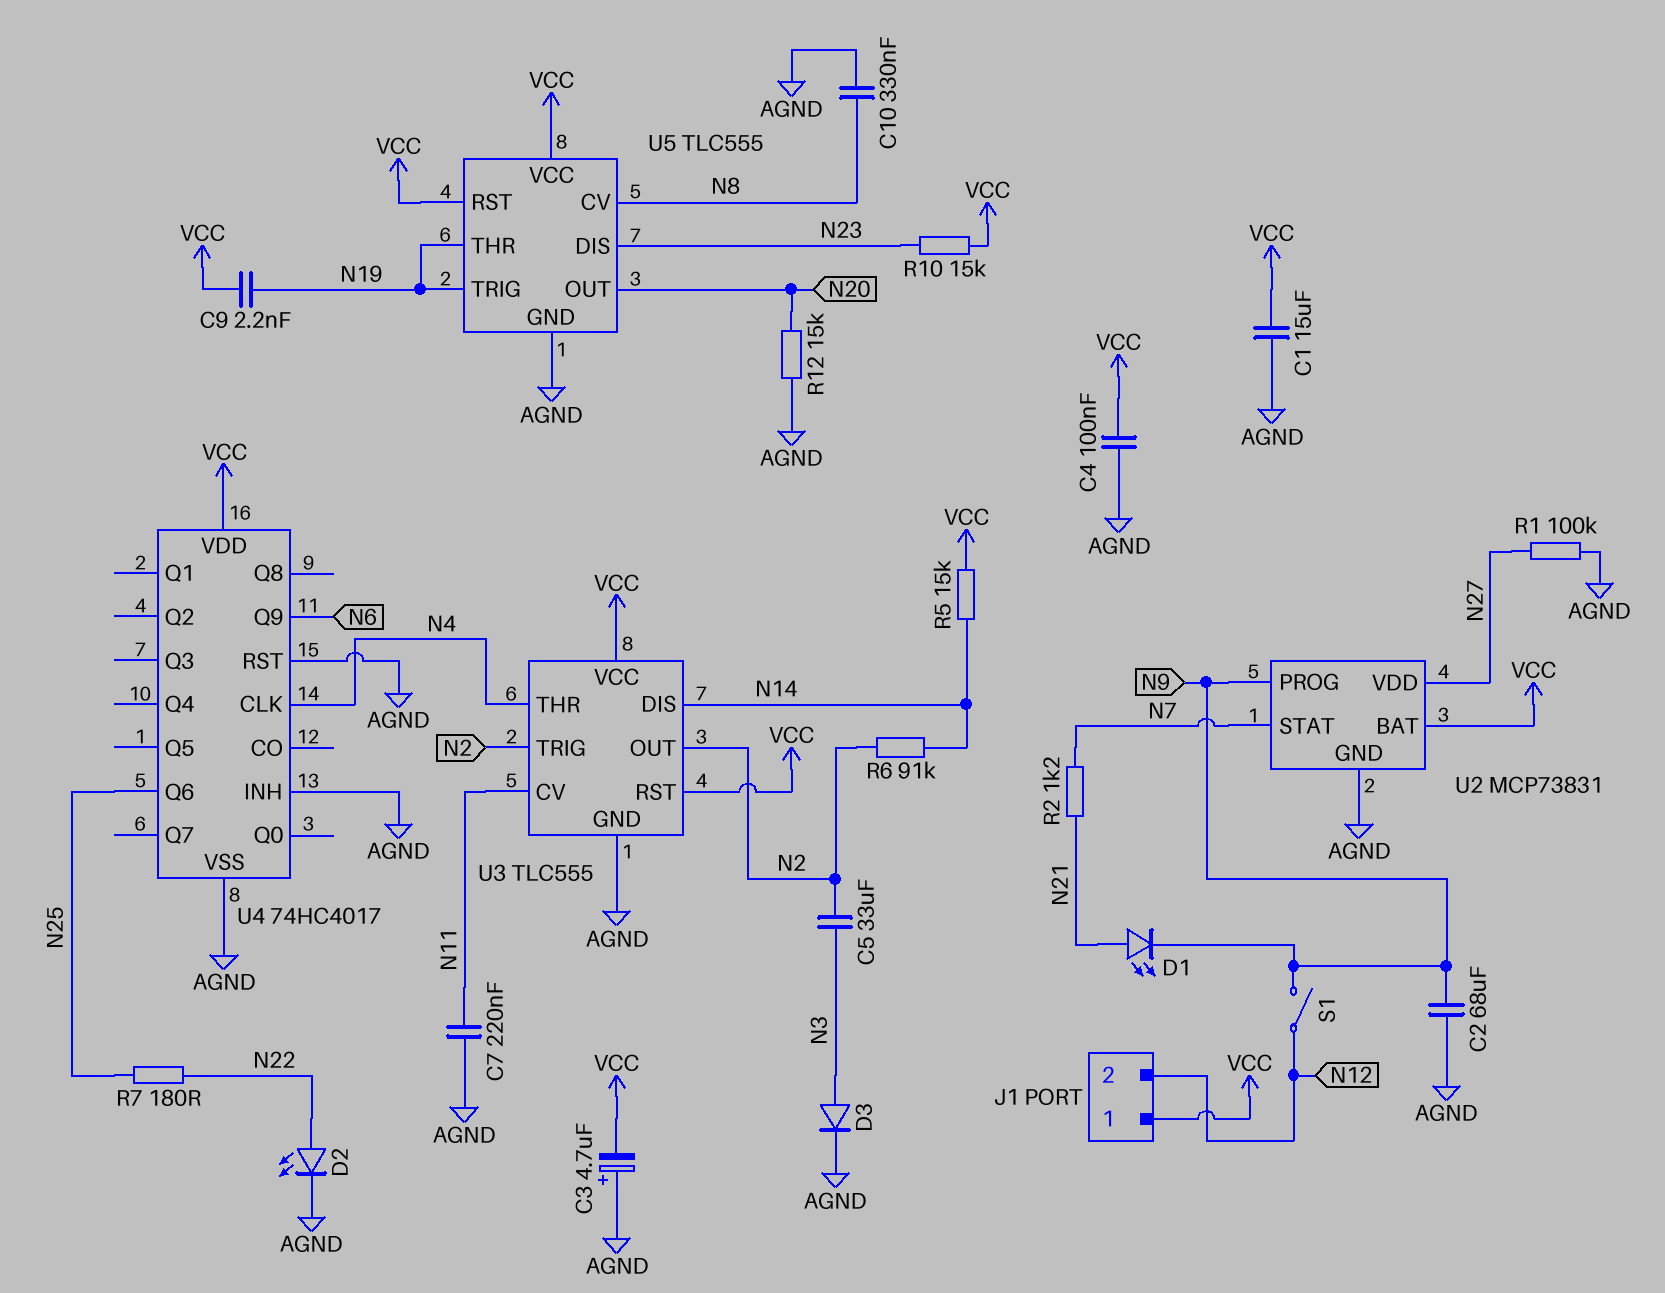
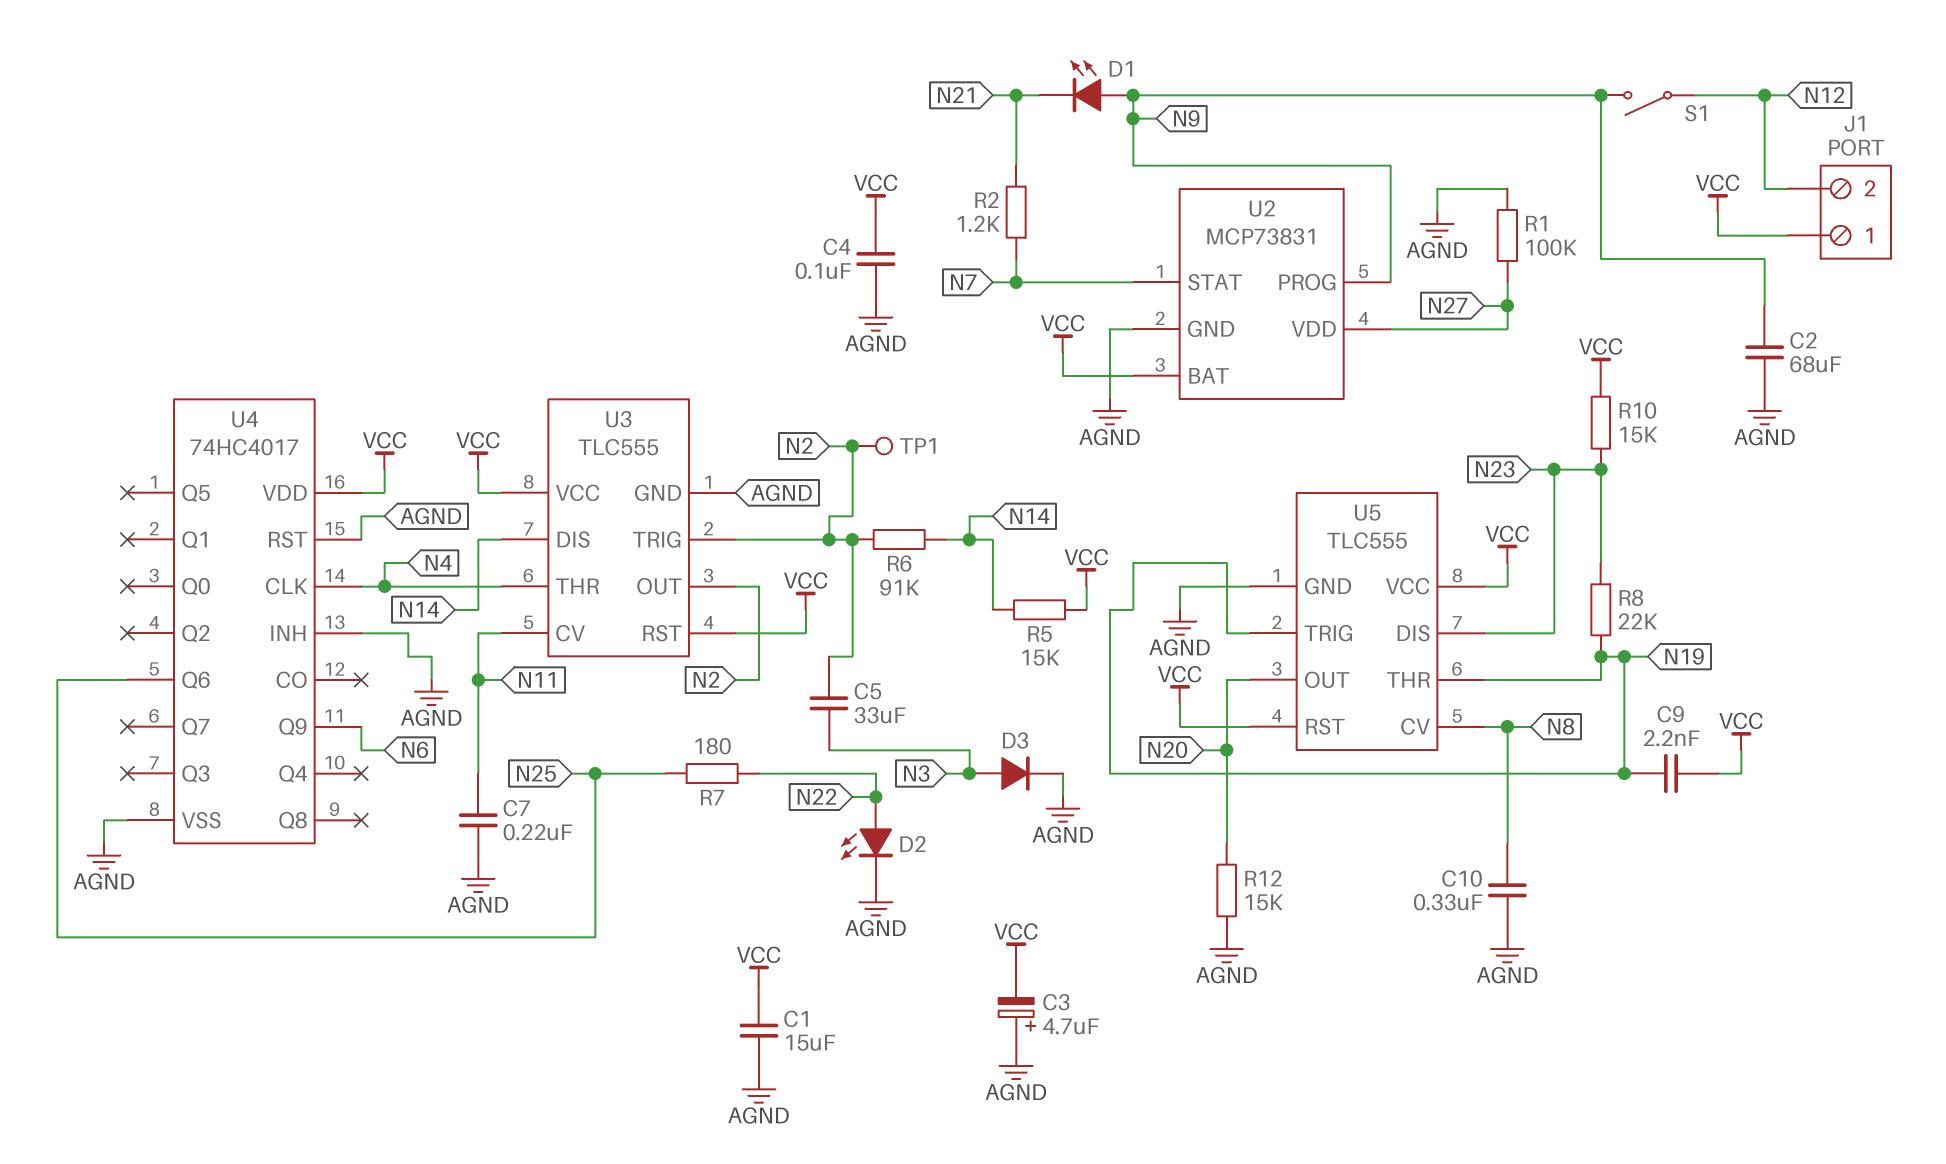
D1: LED (A N21, K N9) -> LED (A N9, K N21)
R8: none -> 22k (N19, N23)
TP1: none -> test point (N2)

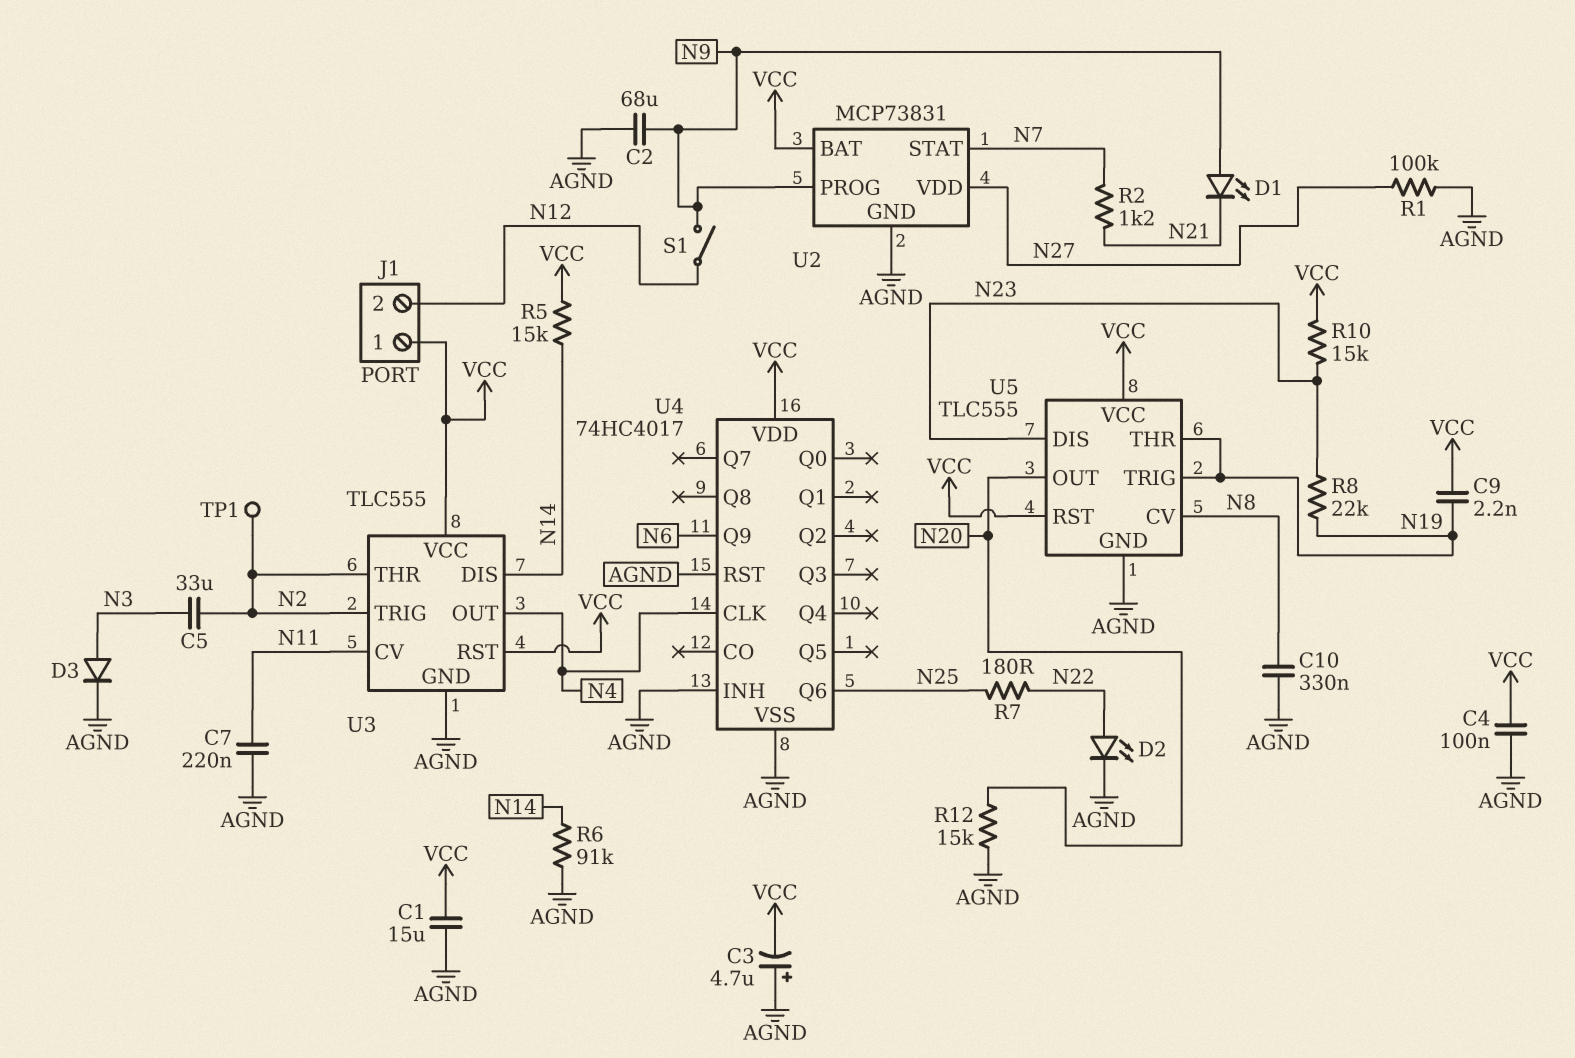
R6: 91k (N2, N14) -> 91k (AGND, N14)
U3 pin OUT: N2 -> N4
U3 pin THR: N4 -> N2

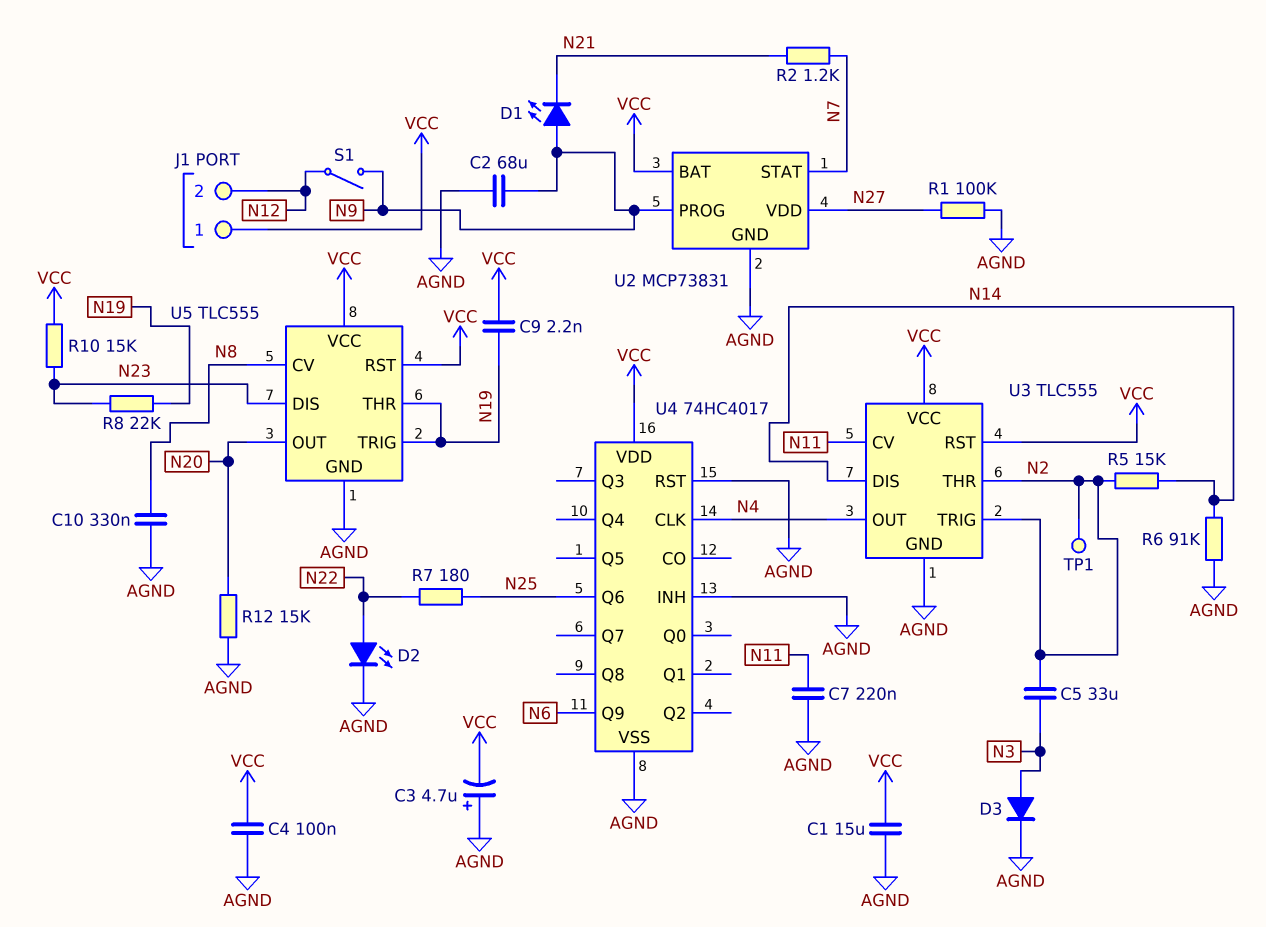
R5: 15k (N14, VCC) -> 15k (N2, N14)

